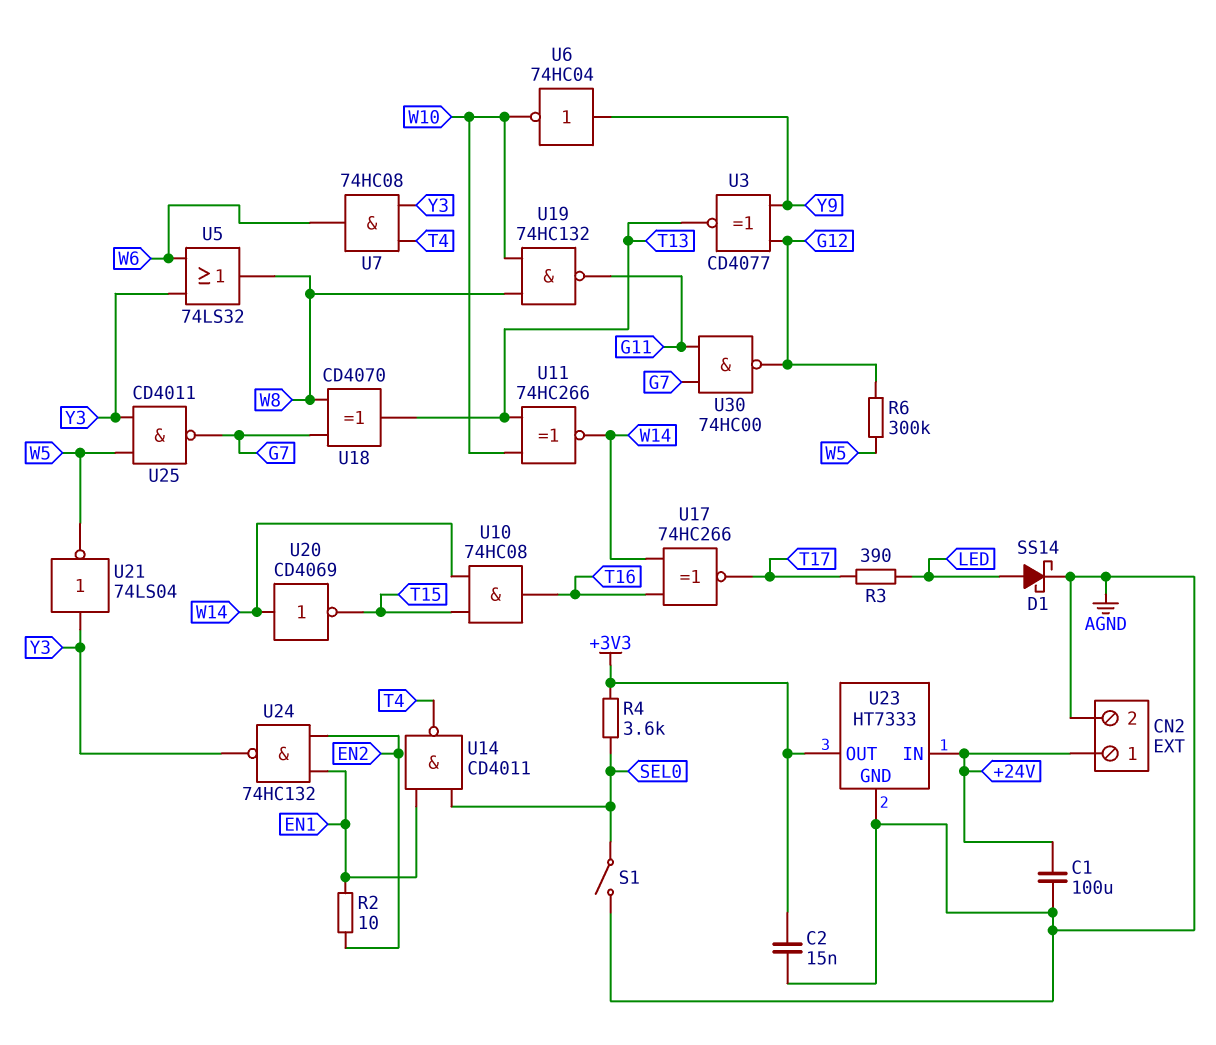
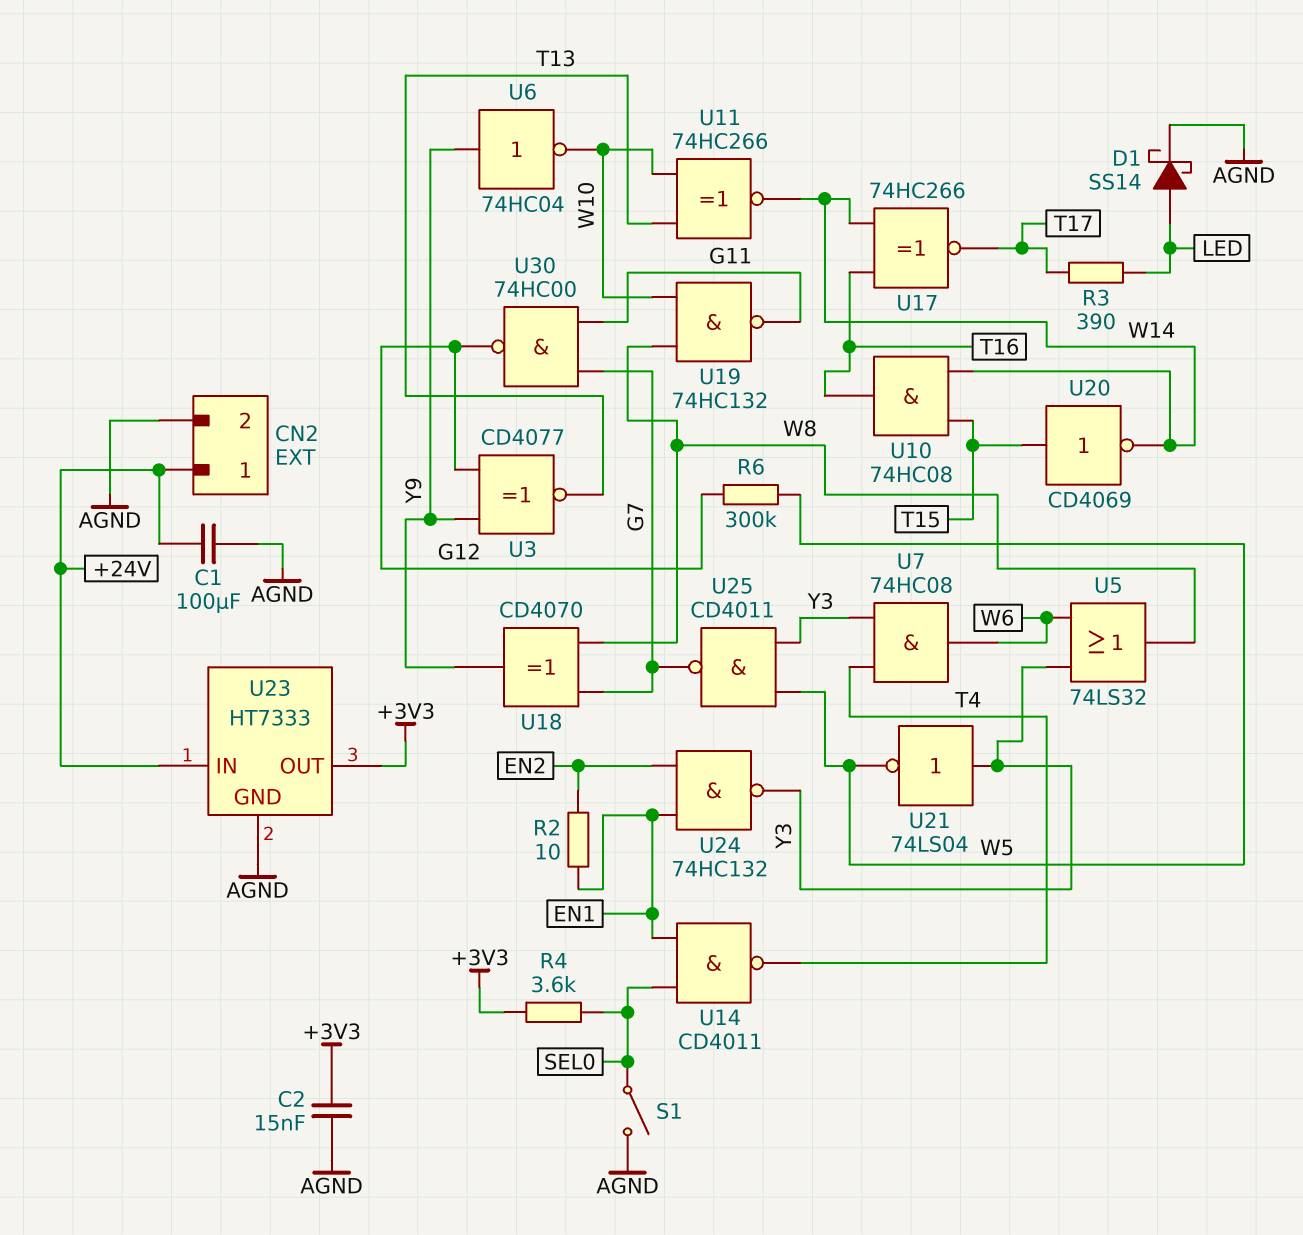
U18: XOR CD4070 (in G7, in W8, out T13) -> XOR CD4070 (in G7, in W8, out Y9)
U20: NOT CD4069 (in W14, out T15) -> NOT CD4069 (in T15, out W14)

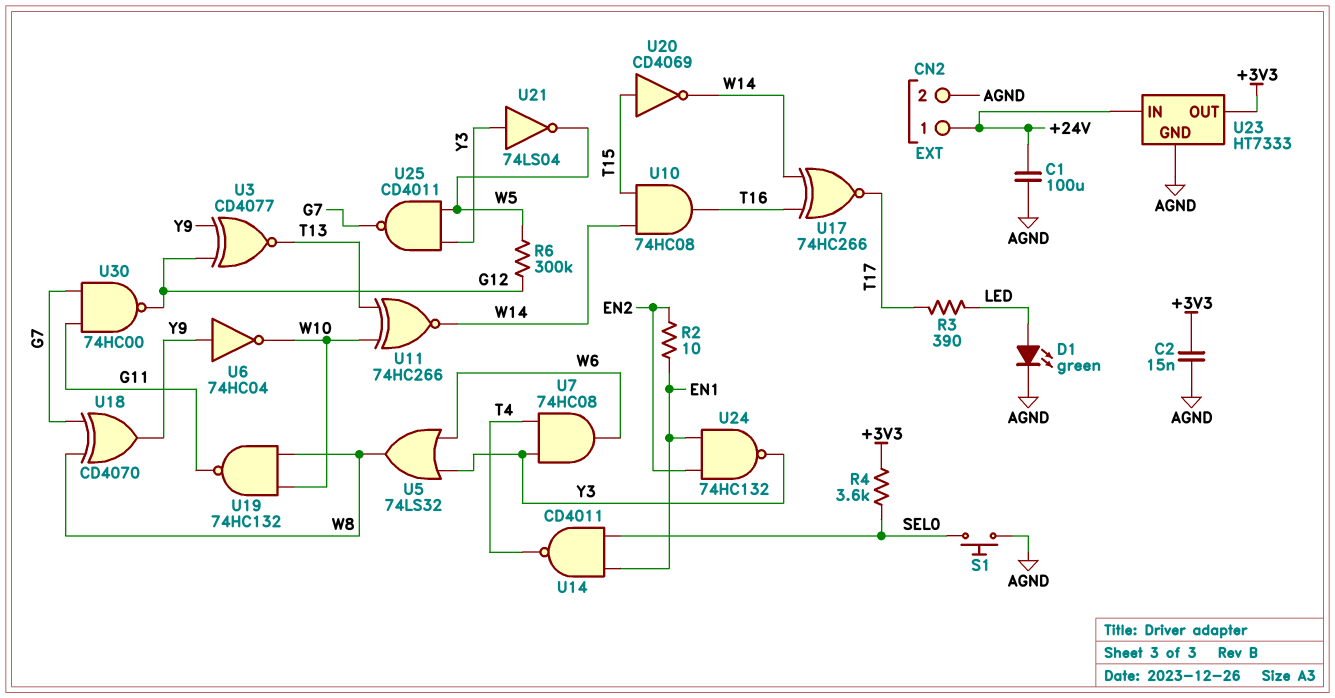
D1: schottky SS14 (A LED, K AGND) -> LED green (A LED, K AGND)
S1: switch (AGND, SEL0) -> button (AGND, SEL0)

